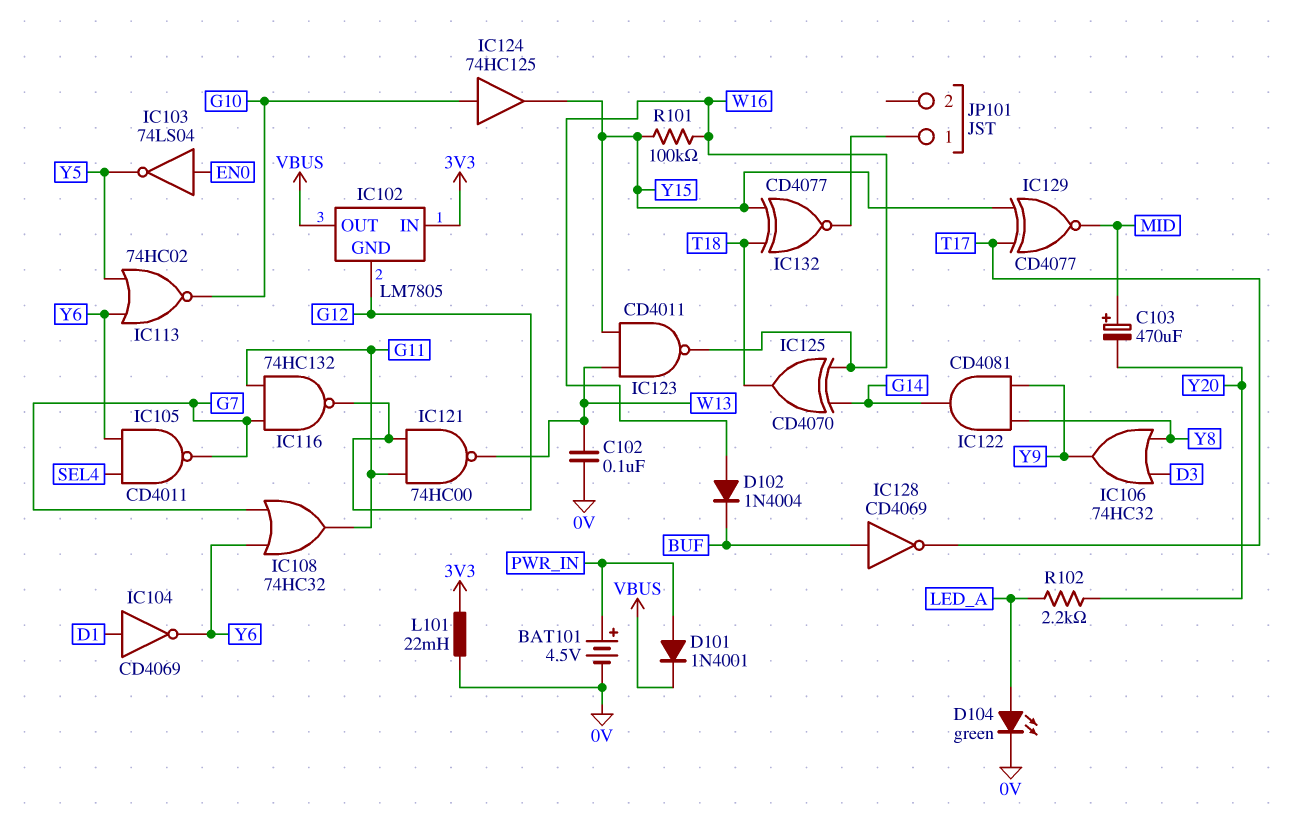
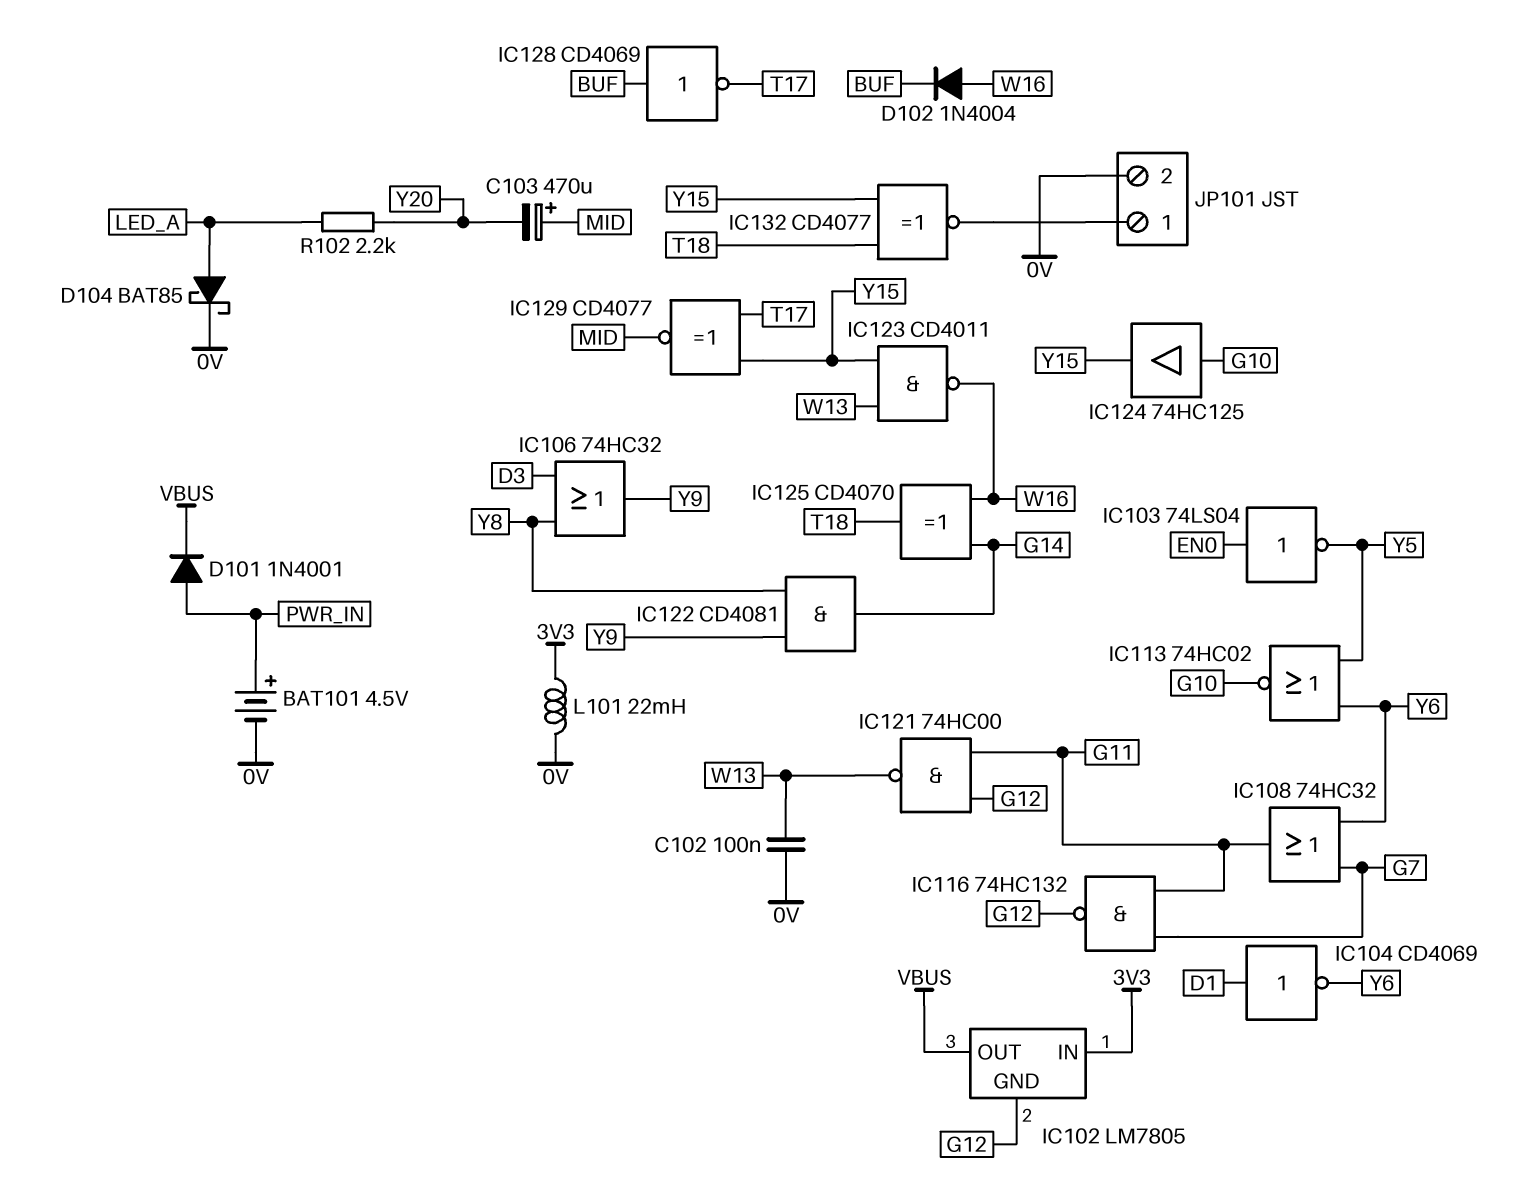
D104: LED green (A LED_A, K 0V) -> schottky BAT85 (A LED_A, K 0V)
IC105: NAND CD4011 (in SEL4, in Y6, out G7) -> none
JP101 pin 2: none -> 0V
R101: 100k (W16, Y15) -> none

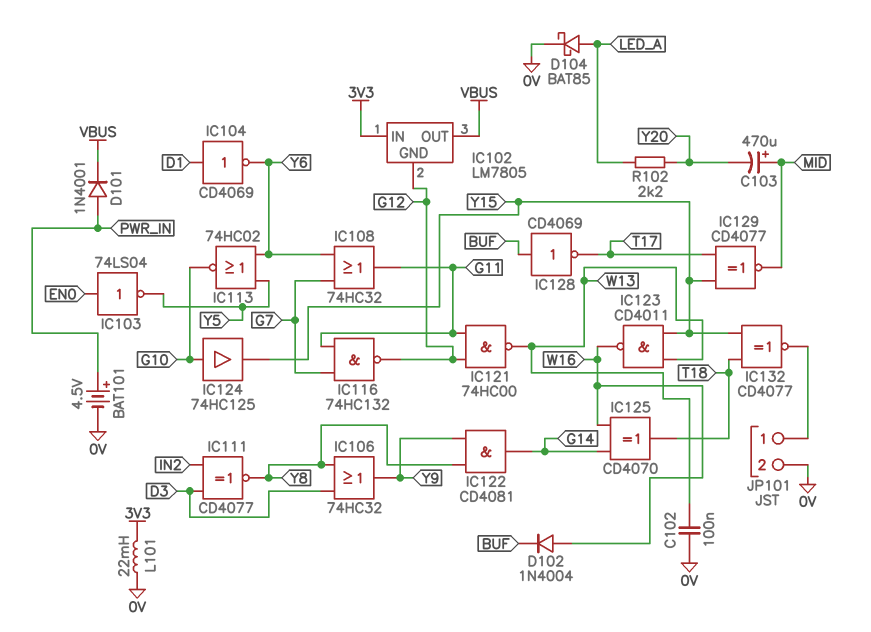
IC111: none -> XNOR CD4077 (in D3, in IN2, out Y8)

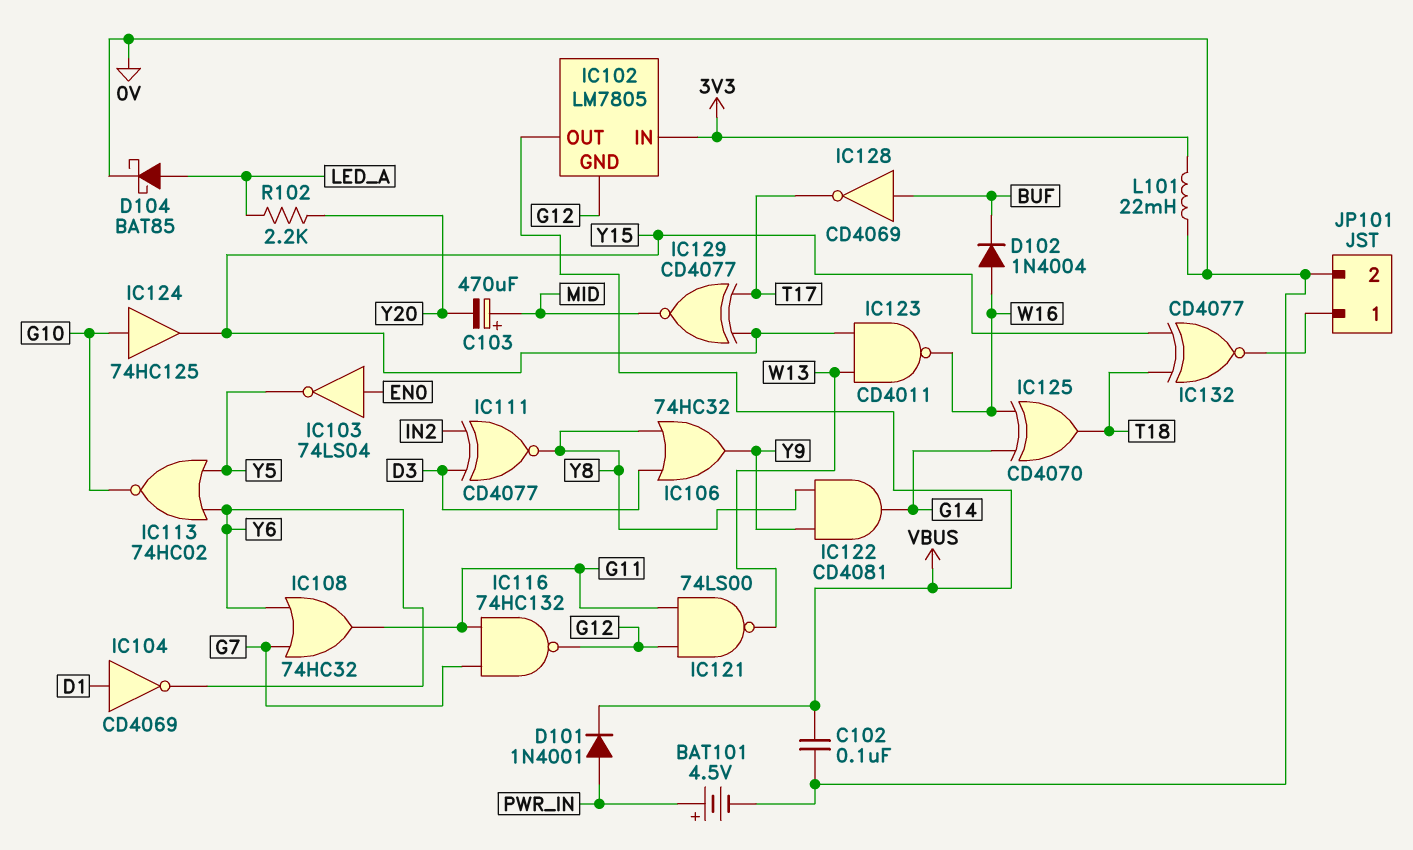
C102: 100nF (0V, W13) -> 100nF (0V, VBUS)
IC121: NAND 74HC00 (in G11, in G12, out W13) -> NAND 74LS00 (in G11, in G12, out W13)

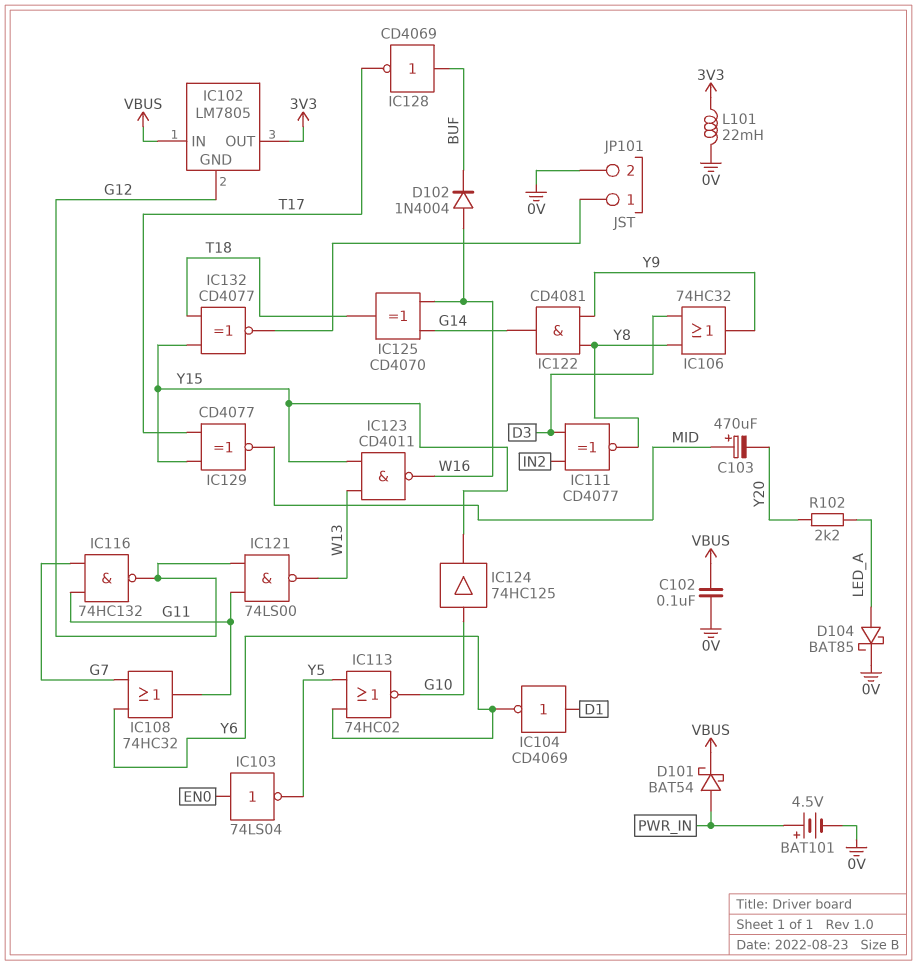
D101: diode 1N4001 (A PWR_IN, K VBUS) -> schottky BAT54 (A PWR_IN, K VBUS)
IC102 pin IN: 3V3 -> VBUS
IC102 pin OUT: VBUS -> 3V3

